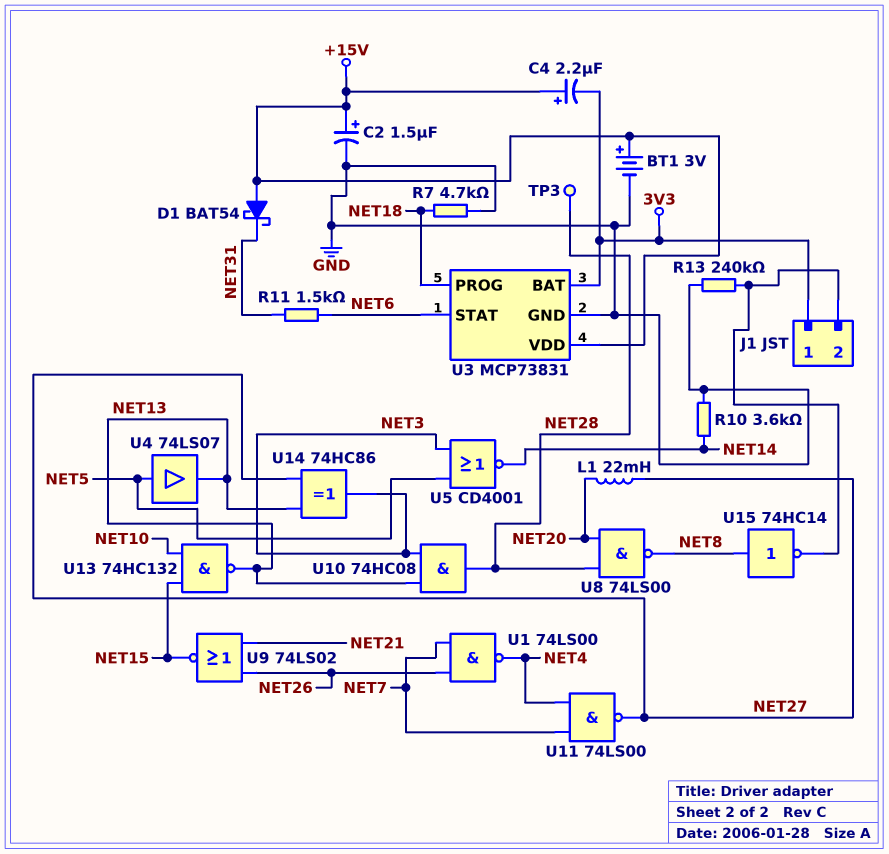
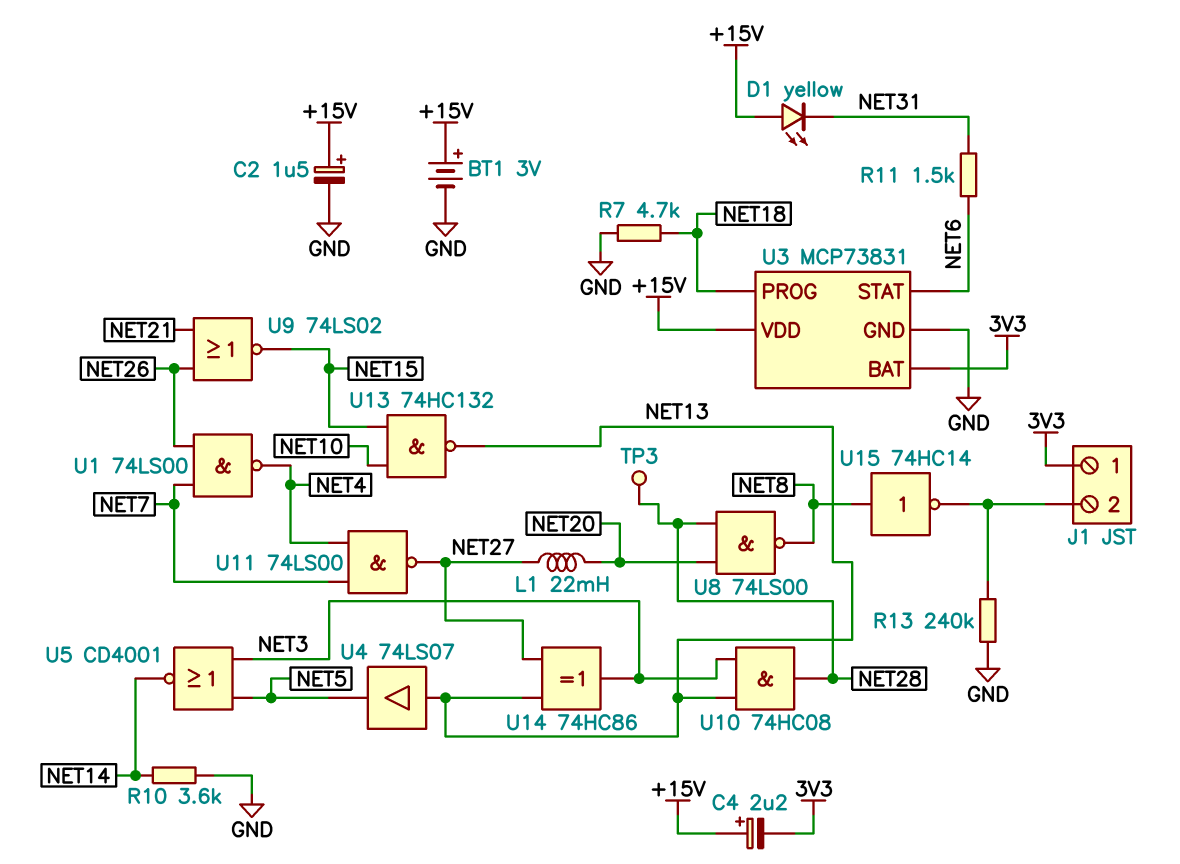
D1: schottky BAT54 (A +15V, K NET31) -> LED yellow (A +15V, K NET31)
U4: buffer 74LS07 (in NET5, out NET13) -> buffer 74LS07 (in NET13, out NET5)

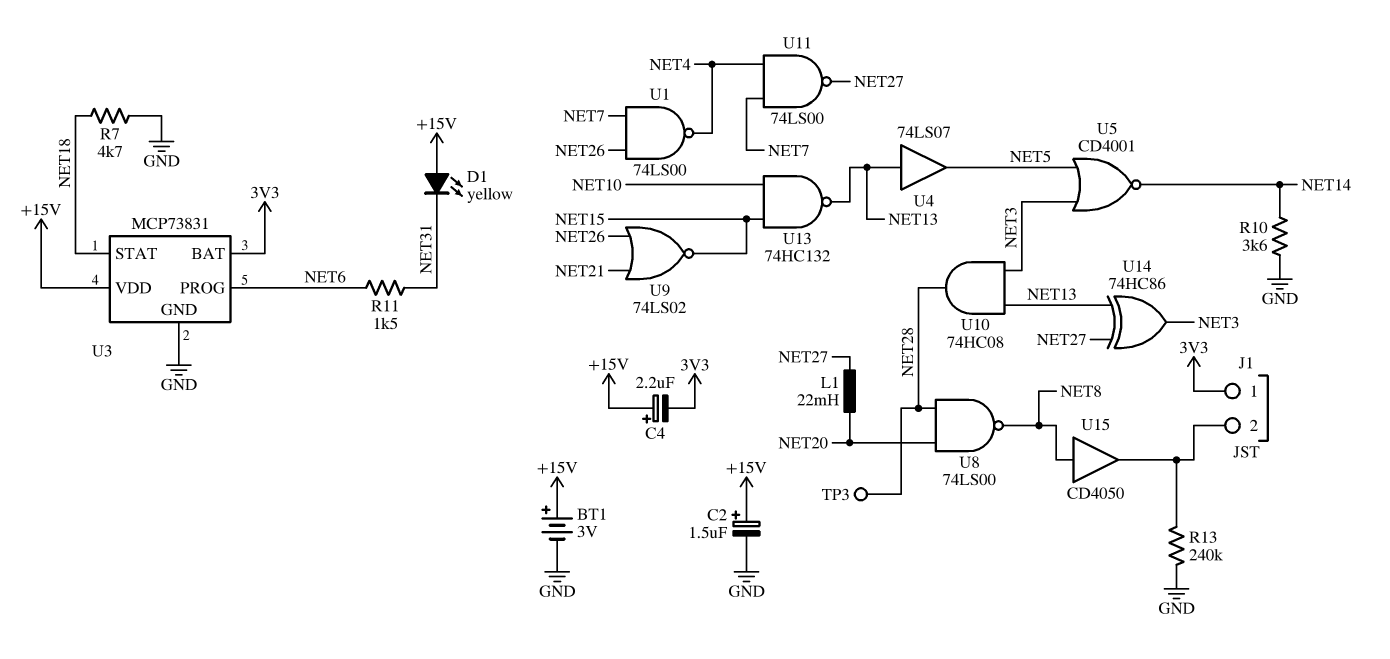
U3 pin PROG: NET18 -> NET6
U3 pin STAT: NET6 -> NET18
U15: NOT 74HC14 (in NET8, out J1/2) -> buffer CD4050 (in NET8, out J1/2)

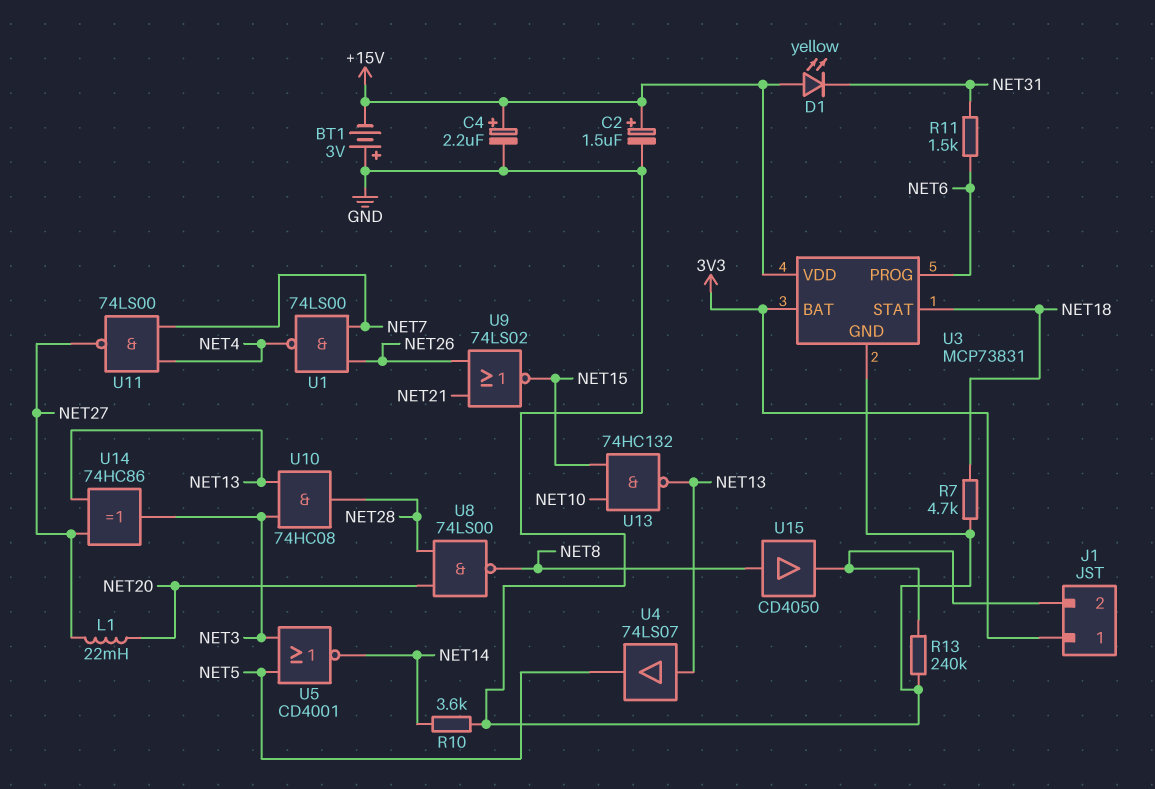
BT1: 3V (plus +15V, minus GND) -> 3V (plus GND, minus +15V)
C4: 2.2uF (plus +15V, minus 3V3) -> 2.2uF (plus +15V, minus GND)
TP3: test point (NET28) -> none

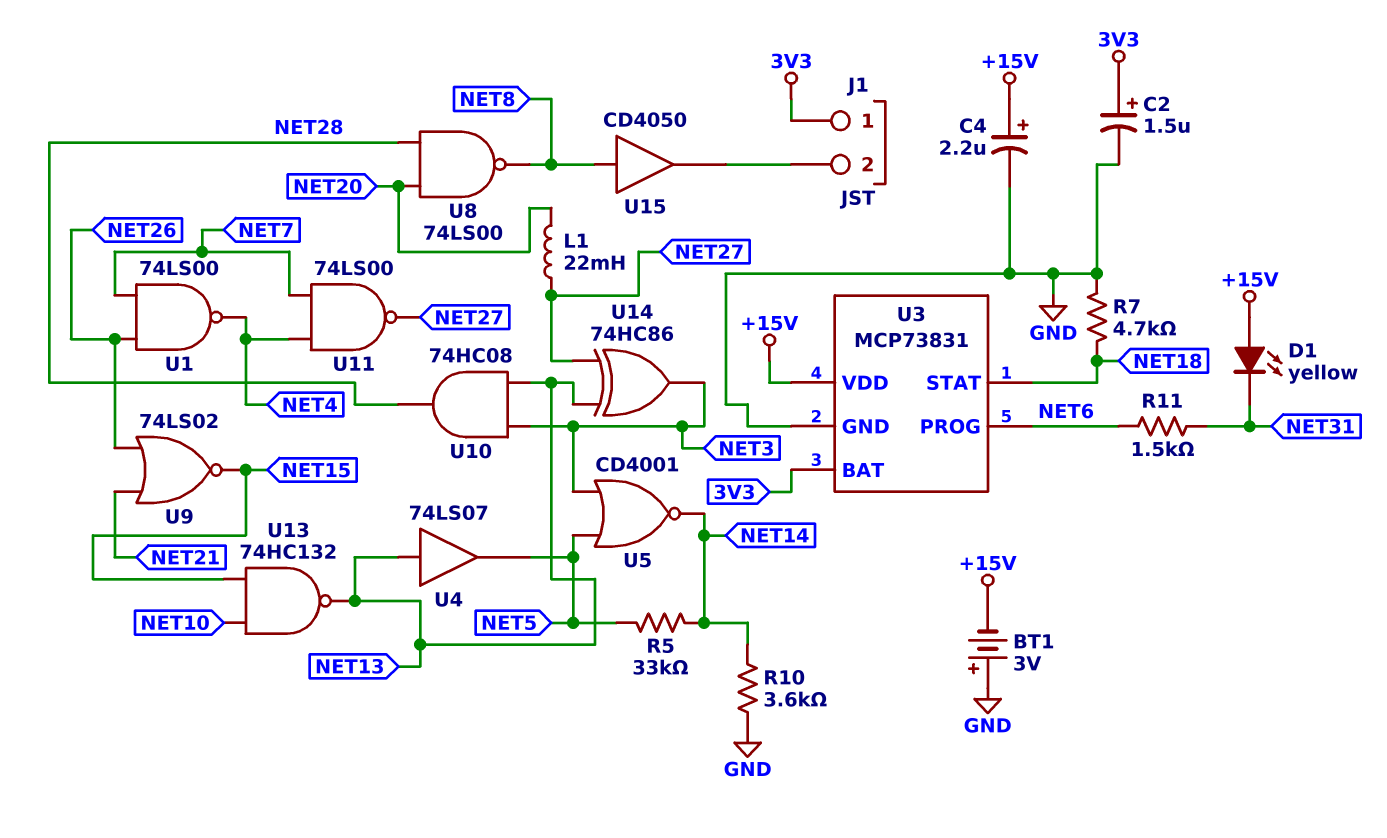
C2: 1.5uF (plus +15V, minus GND) -> 1.5uF (plus 3V3, minus GND)
R5: none -> 33k (NET5, NET14)
R13: 240k (GND, J1/2) -> none

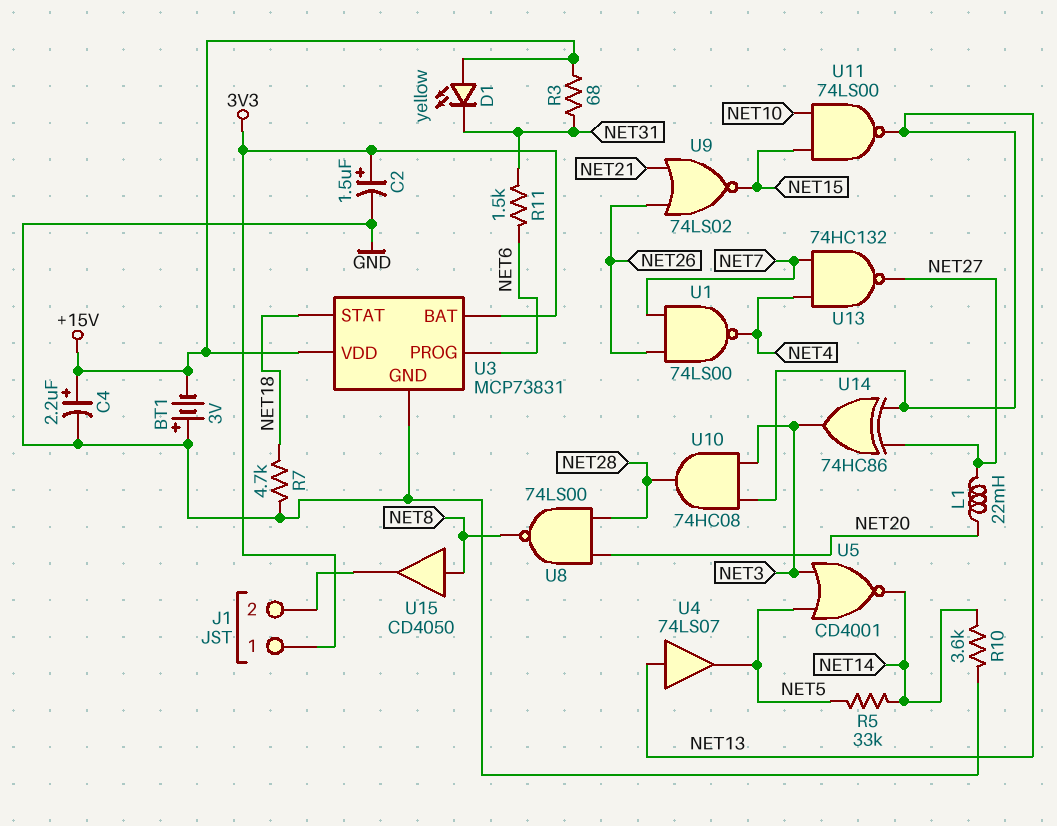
R3: none -> 68 (+15V, NET31)
U11: NAND 74LS00 (in NET4, in NET7, out NET27) -> NAND 74LS00 (in NET10, in NET15, out NET13)
U13: NAND 74HC132 (in NET10, in NET15, out NET13) -> NAND 74HC132 (in NET4, in NET7, out NET27)

